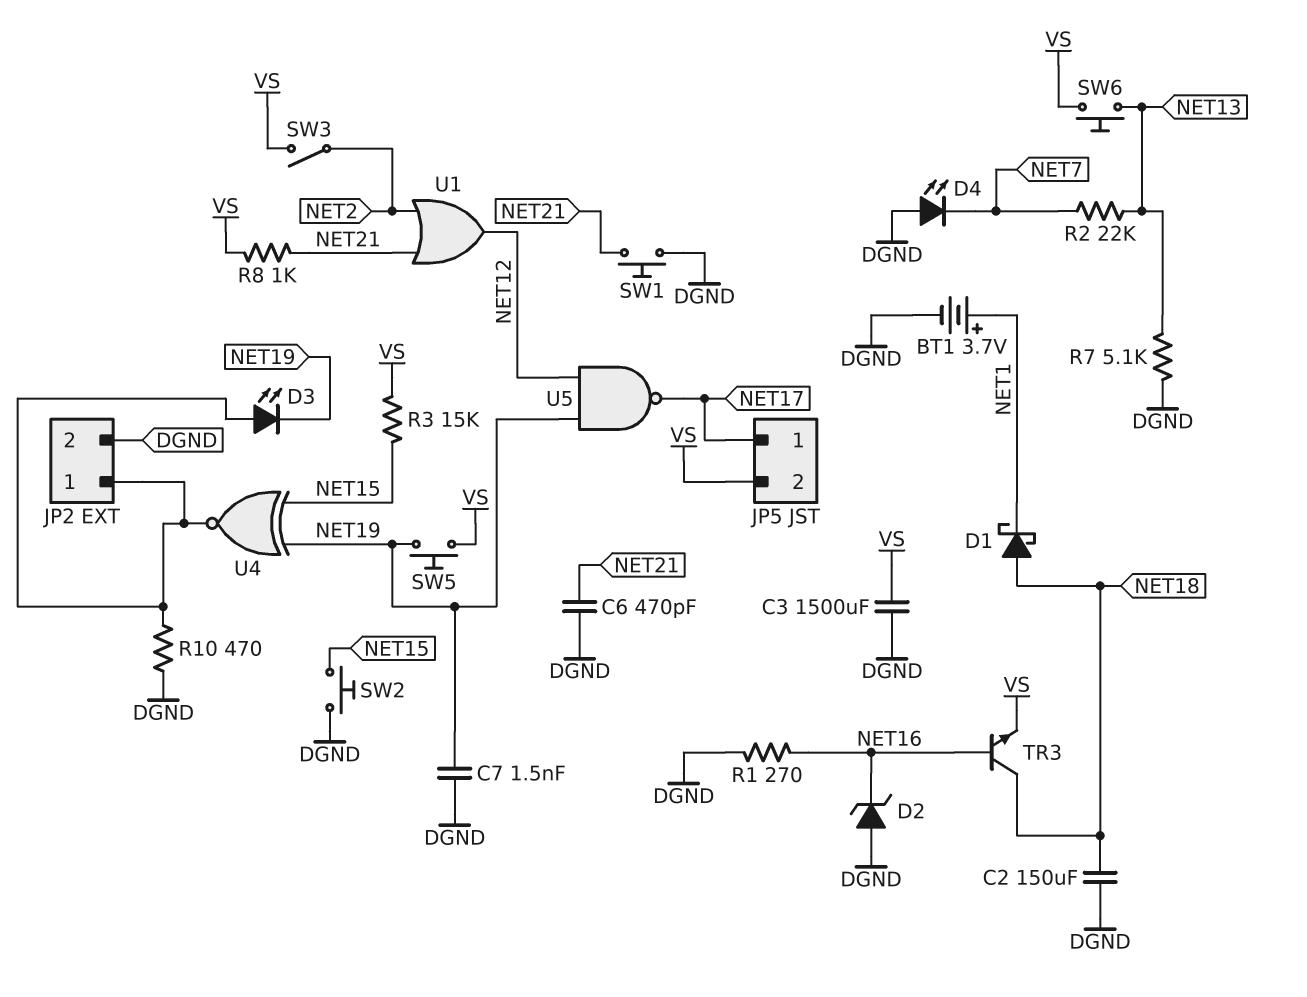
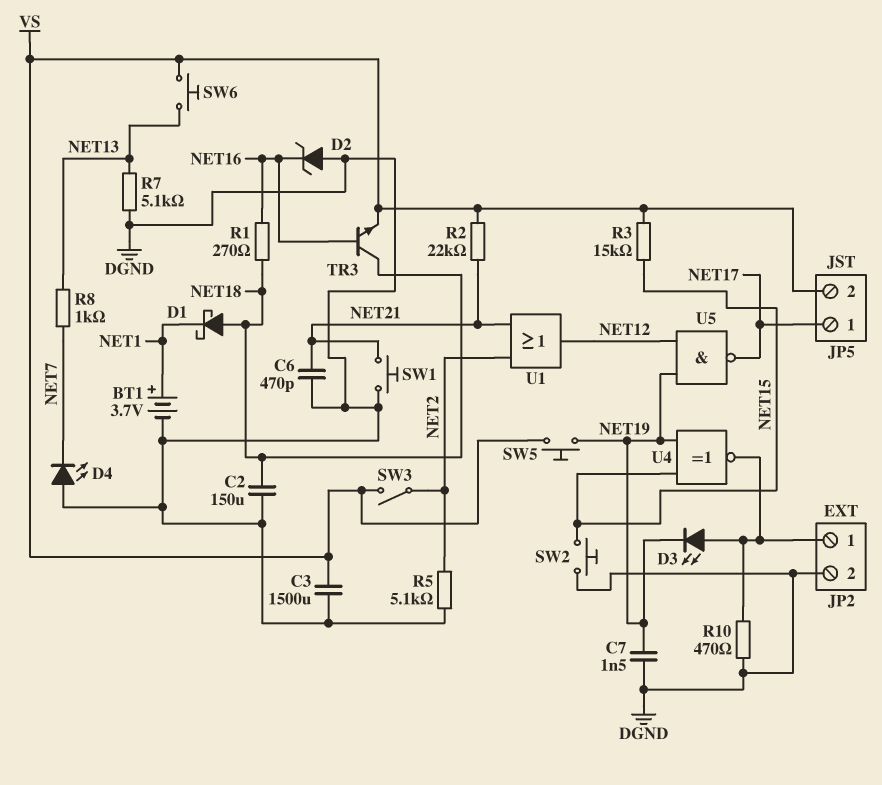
R1: 270 (DGND, NET16) -> 270 (NET16, NET18)
R2: 22k (NET7, NET13) -> 22k (NET21, VS)
R5: none -> 5.1k (DGND, NET2)
R8: 1k (NET21, VS) -> 1k (NET7, NET13)

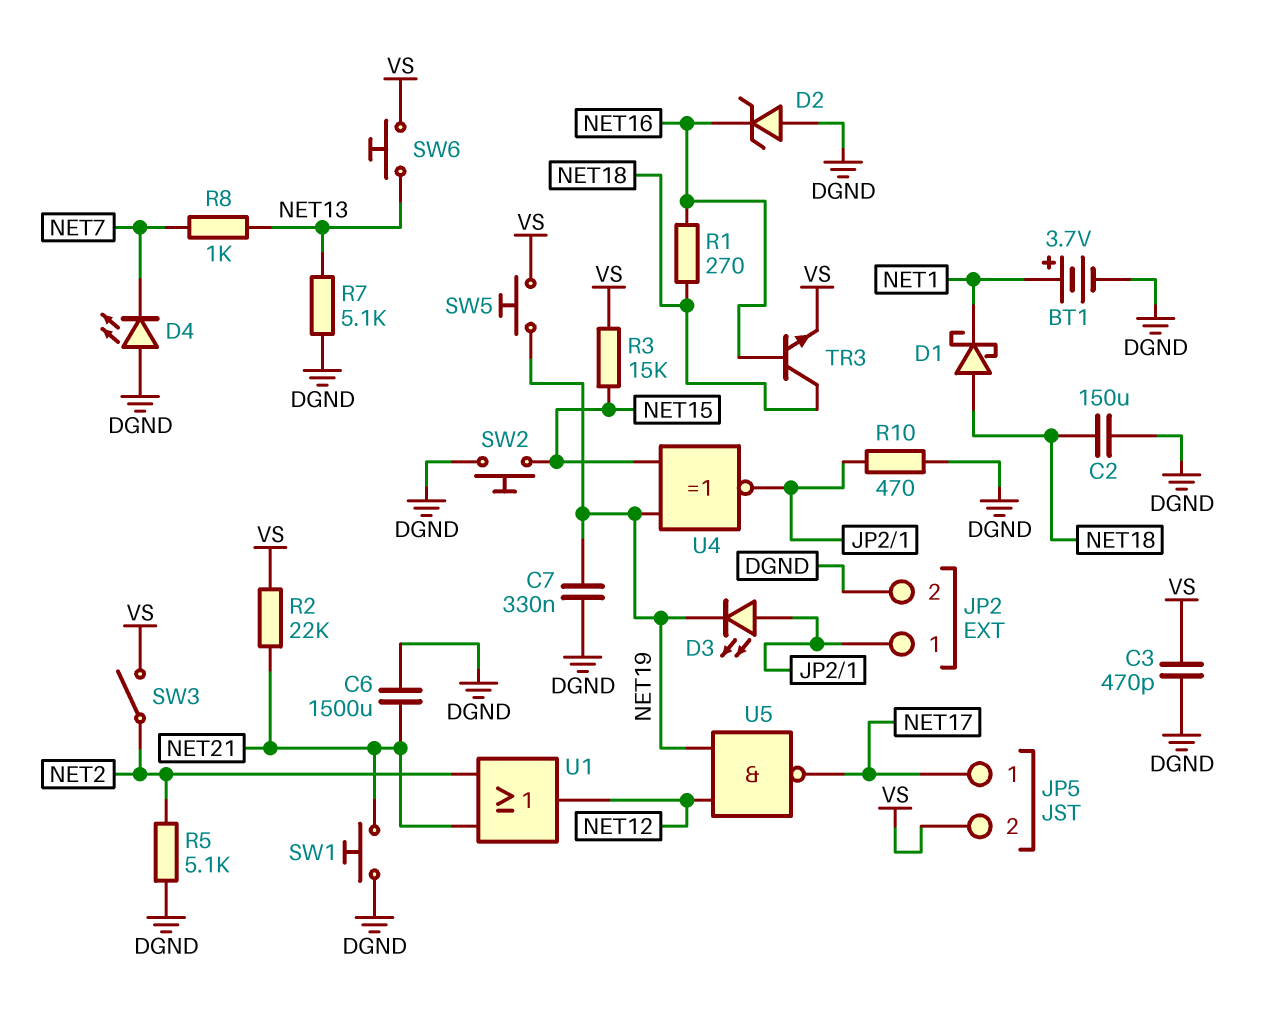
C3: 1500uF (DGND, VS) -> 470pF (DGND, VS)
C6: 470pF (DGND, NET21) -> 1500uF (DGND, NET21)
C7: 1.5nF (DGND, NET19) -> 330nF (DGND, NET19)

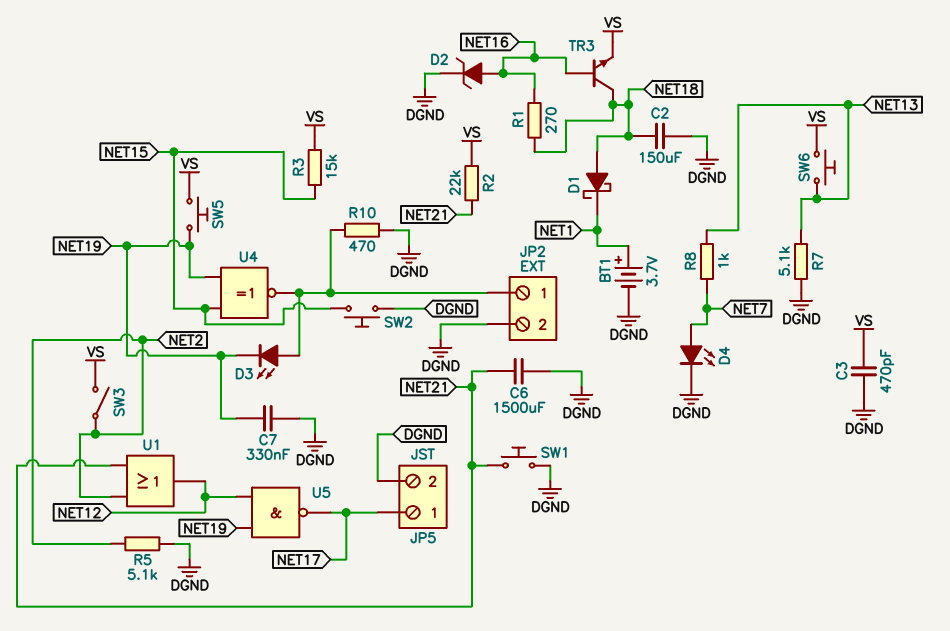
D2: zener (A DGND, K NET16) -> zener (A NET16, K DGND)
D4: LED (A DGND, K NET7) -> LED (A NET7, K DGND)
JP5 pin 2: VS -> DGND

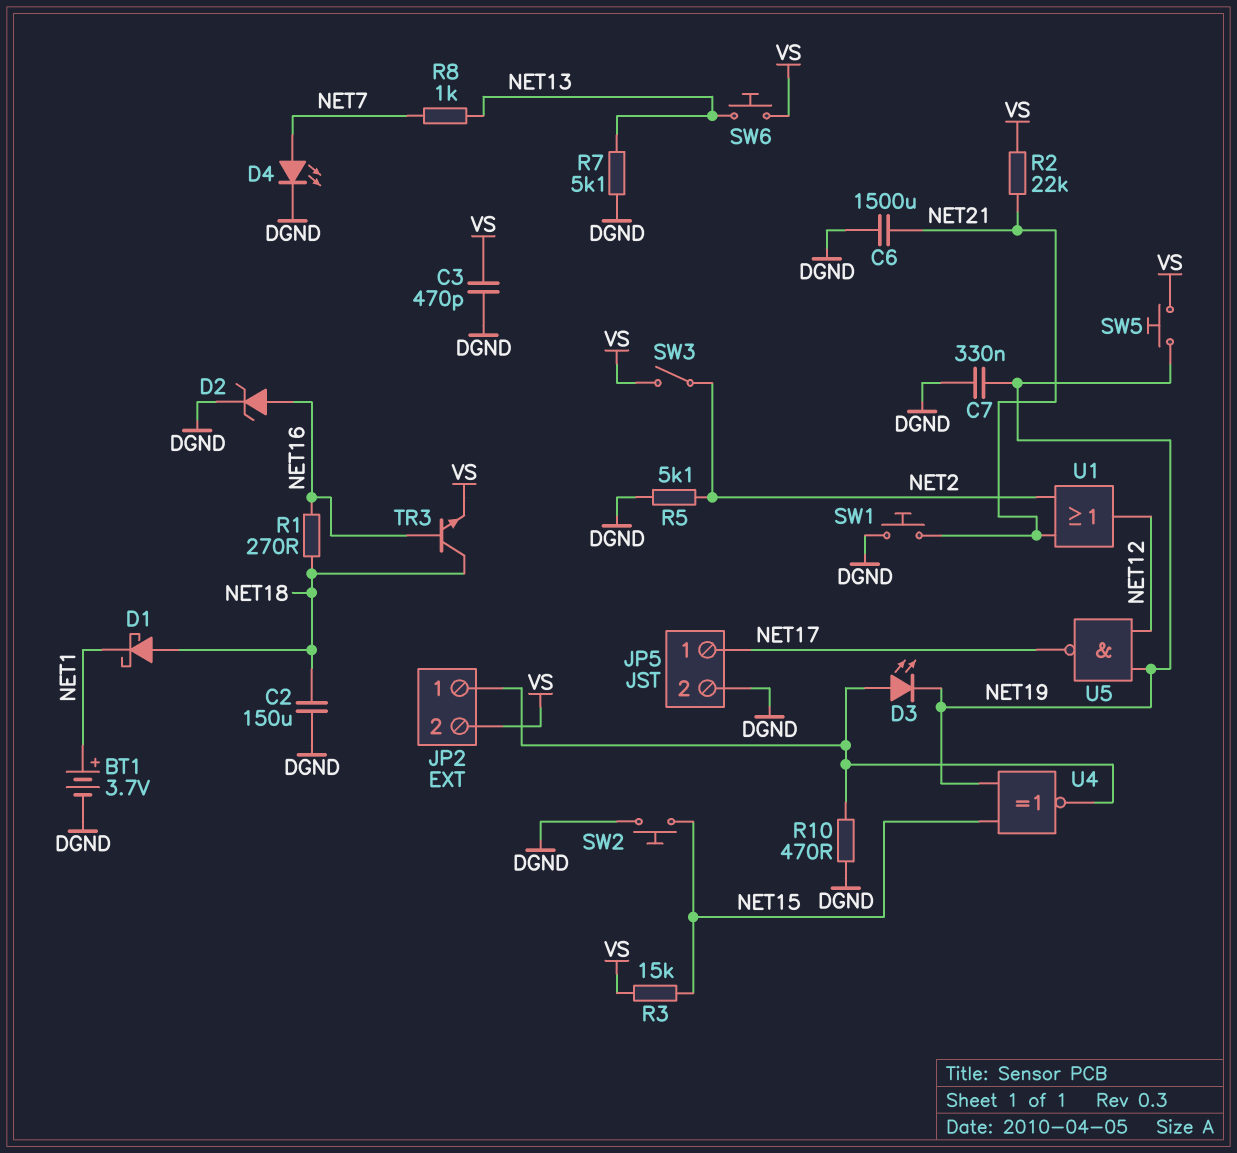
JP2 pin 2: DGND -> VS

